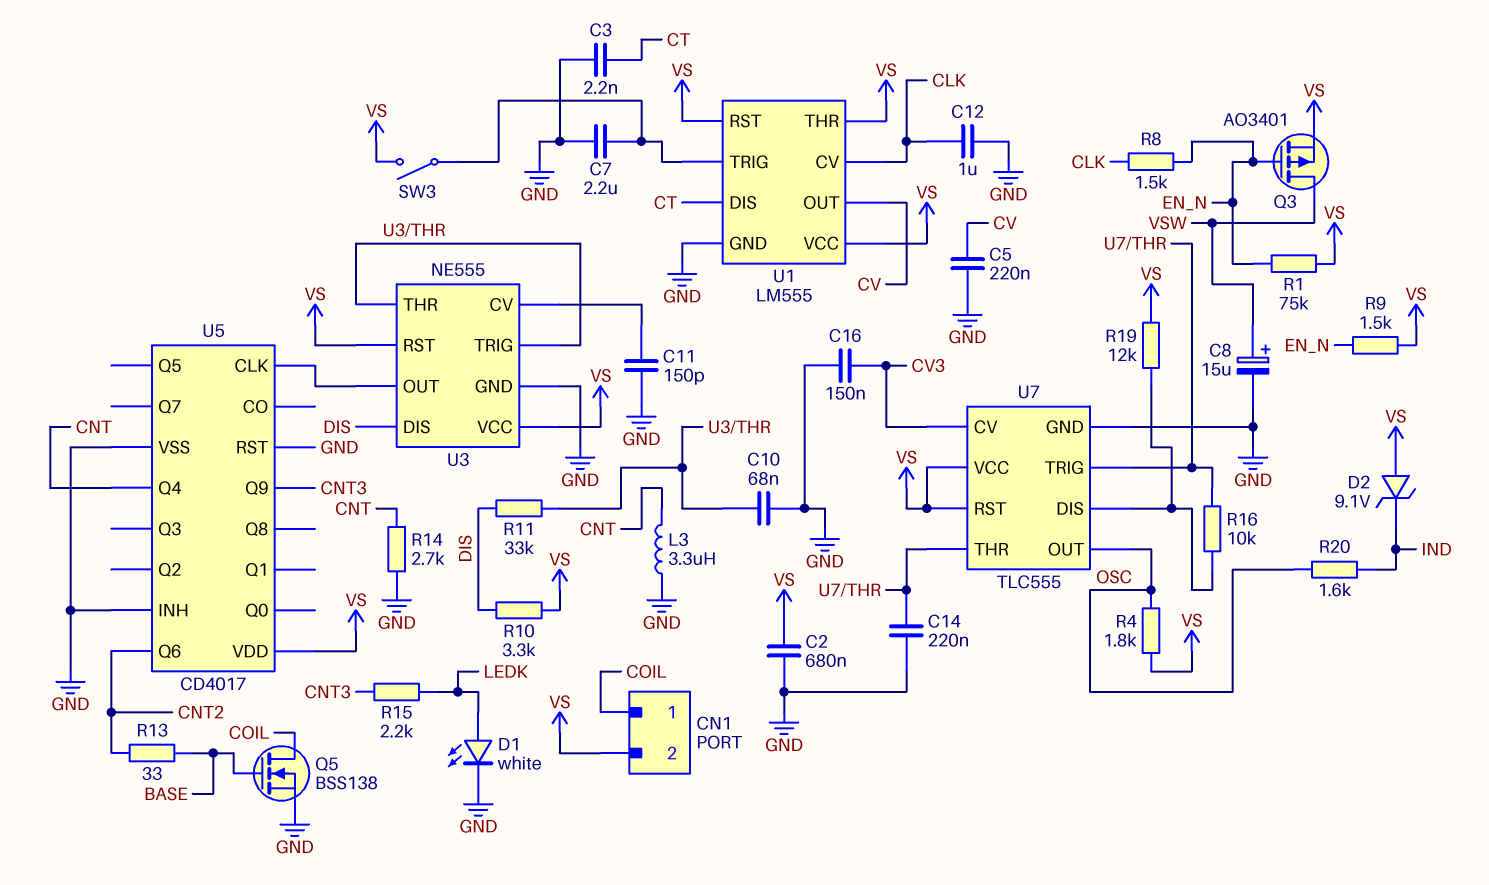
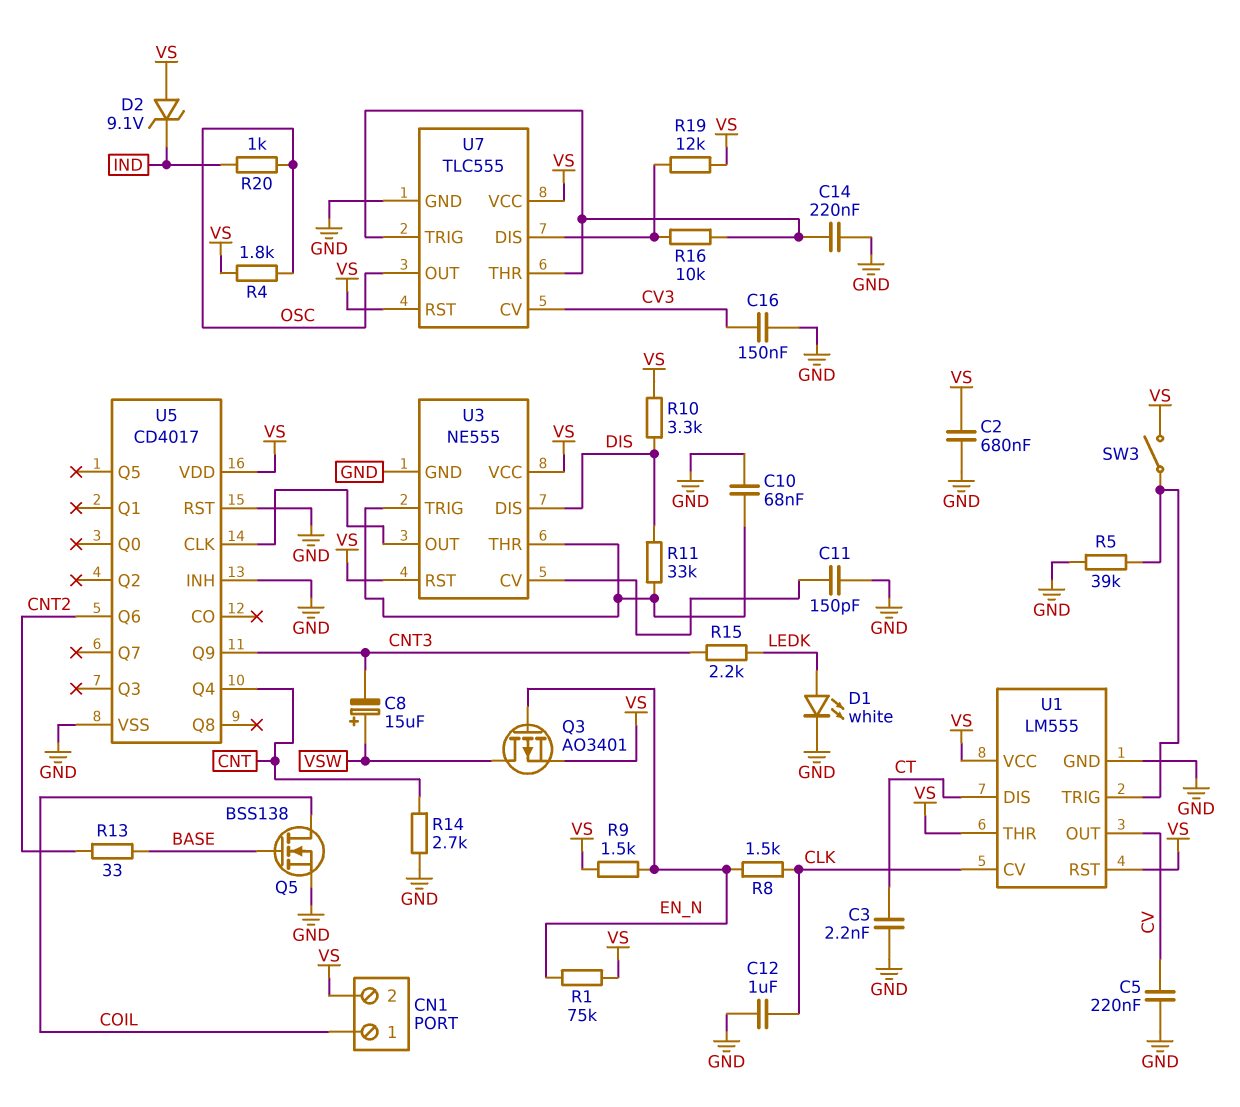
C7: 2.2uF (GND, U1/TRIG) -> none
C8: 15uF (plus VSW, minus GND) -> 15uF (plus VSW, minus CNT3)
L3: 3.3uH (CNT, GND) -> none
R5: none -> 39k (GND, U1/TRIG)
R20: 1.6k (IND, OSC) -> 1k (IND, OSC)

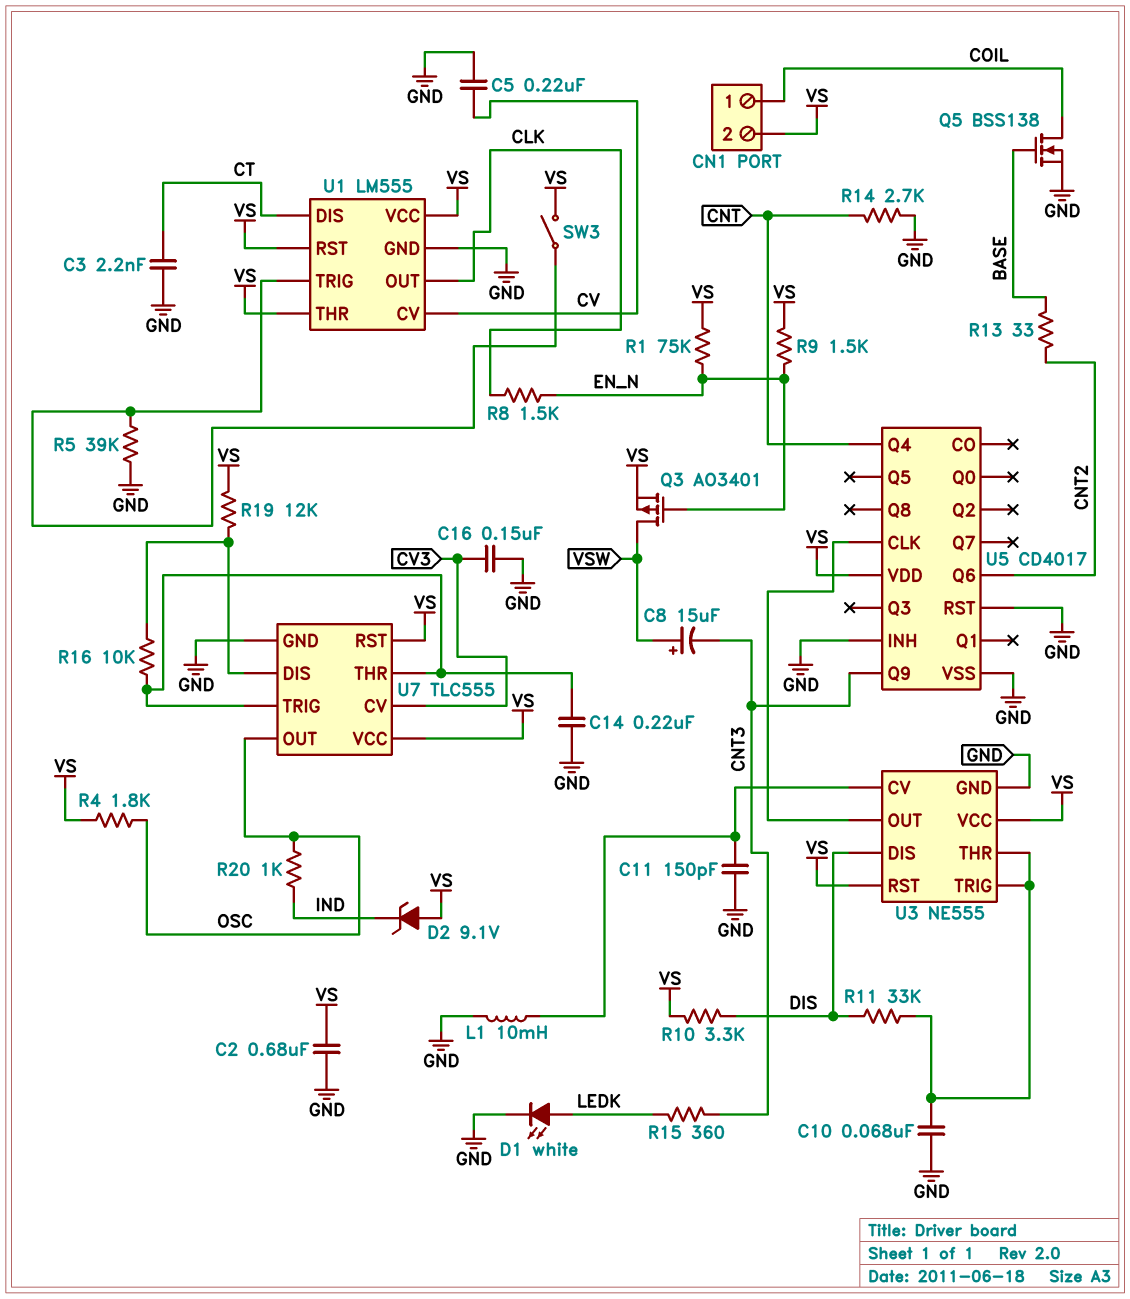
C12: 1uF (CLK, GND) -> none
L1: none -> 10mH (GND, U3/CV)
R15: 2.2k (CNT3, LEDK) -> 360 (CNT3, LEDK)
U1 pin CV: CLK -> CV
U1 pin OUT: CV -> CLK

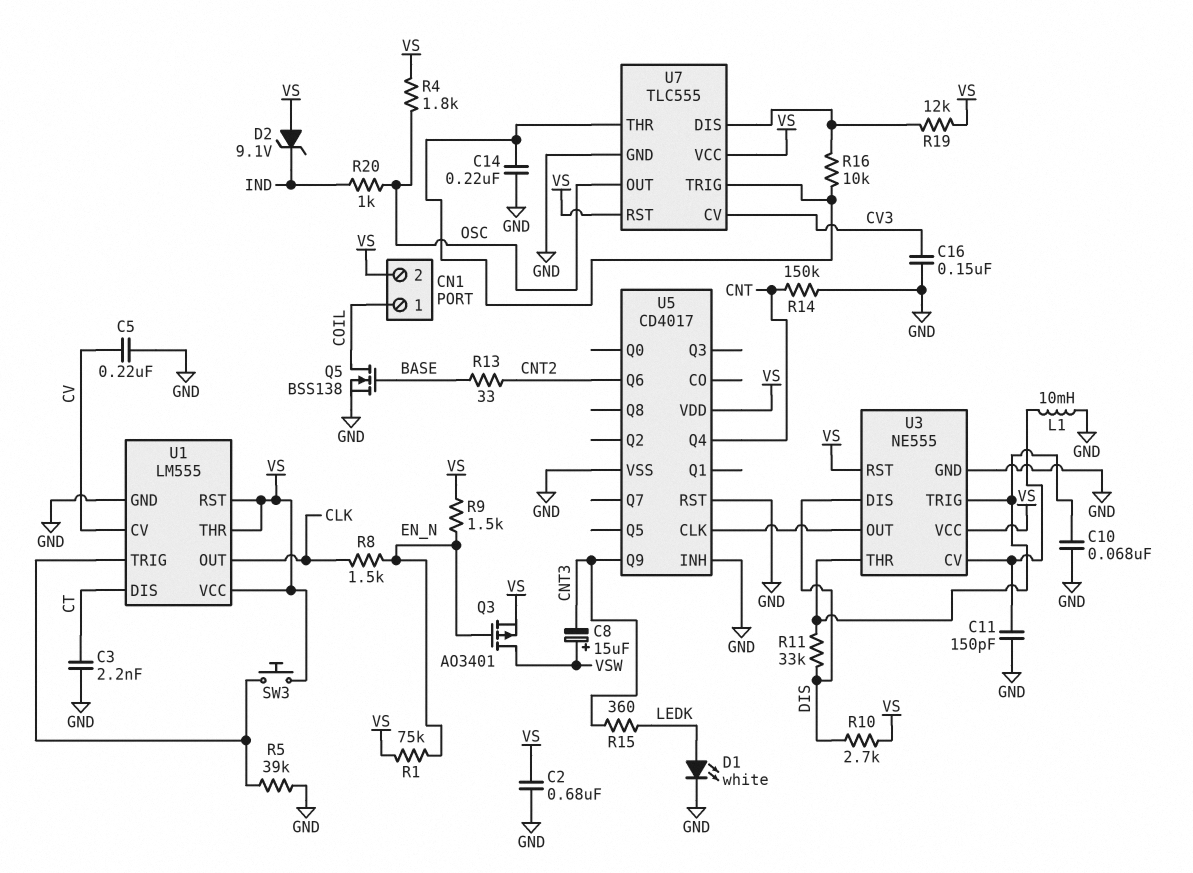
R10: 3.3k (DIS, VS) -> 2.7k (DIS, VS)
R14: 2.7k (CNT, GND) -> 150k (CNT, GND)
SW3: switch (U1/TRIG, VS) -> button (U1/TRIG, VS)

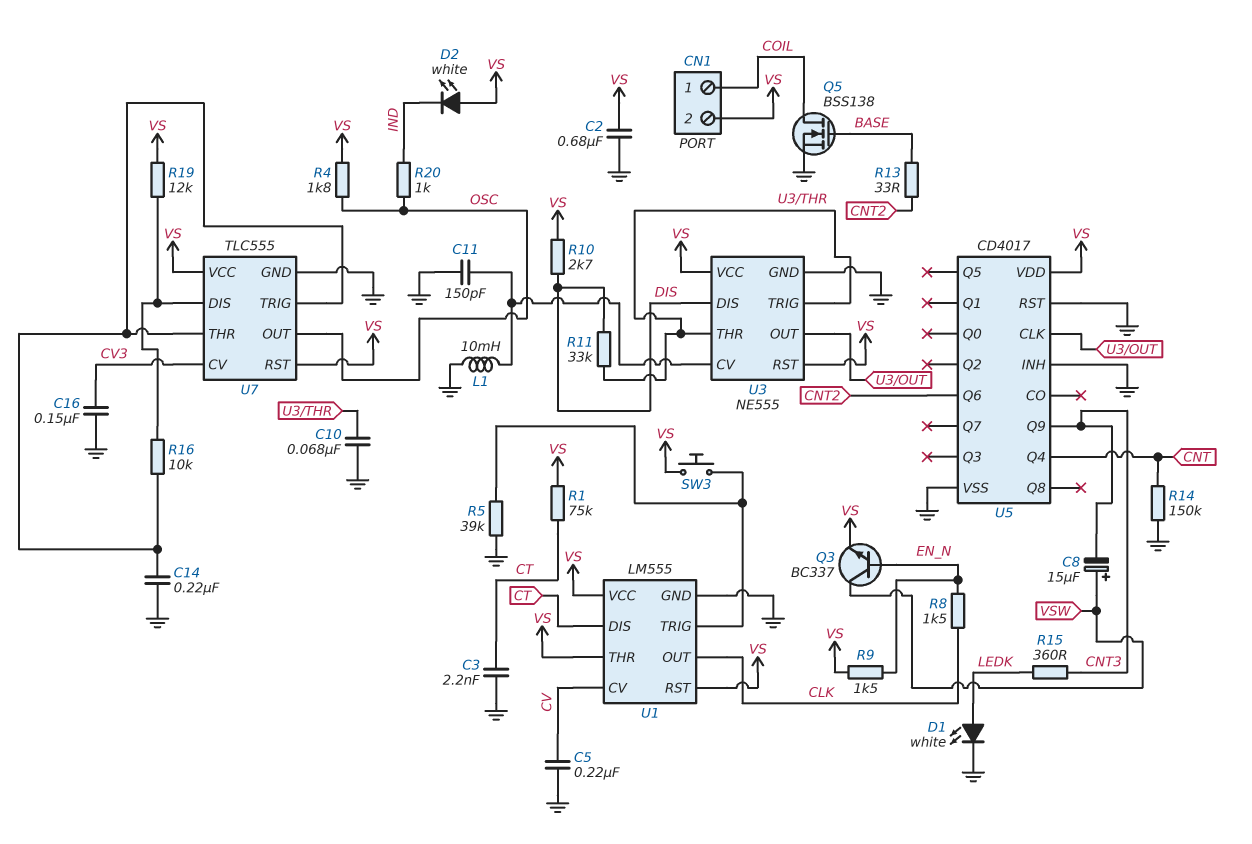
D2: zener 9.1V (A VS, K IND) -> LED white (A VS, K IND)
Q3: PMOS AO3401 (G EN_N, D VSW, S VS) -> NPN BC337 (B EN_N, C VSW, E VS)
R1: 75k (EN_N, VS) -> 75k (CT, VS)

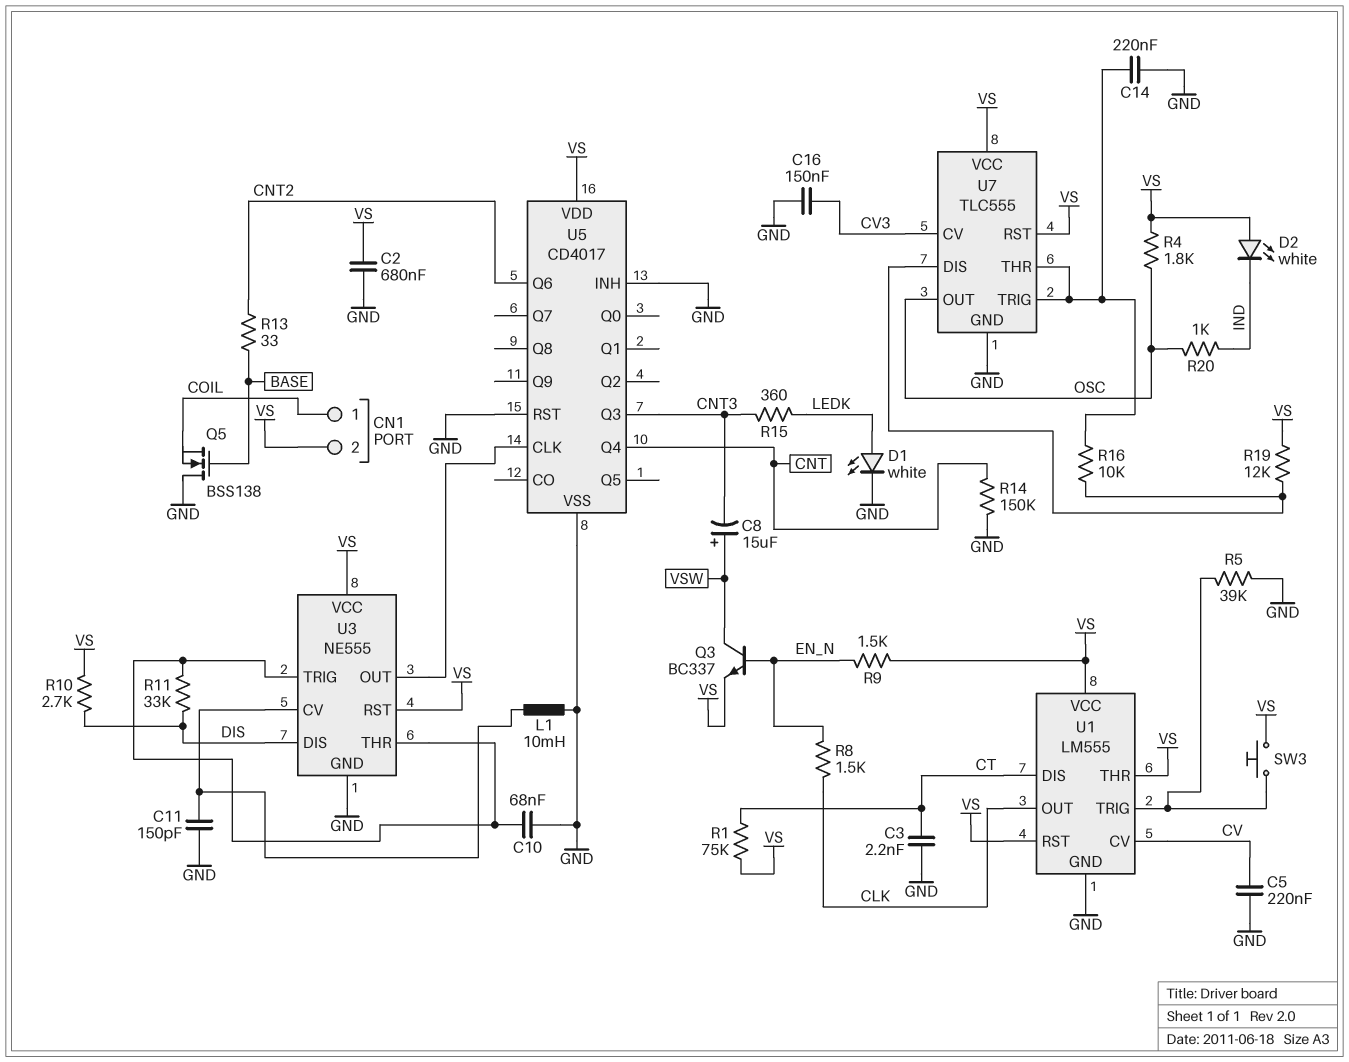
Q5: NMOS BSS138 (G BASE, D COIL, S GND) -> NMOS BSS138 (G BASE, D GND, S COIL)
U5 pin Q3: none -> CNT3
U5 pin Q9: CNT3 -> none

